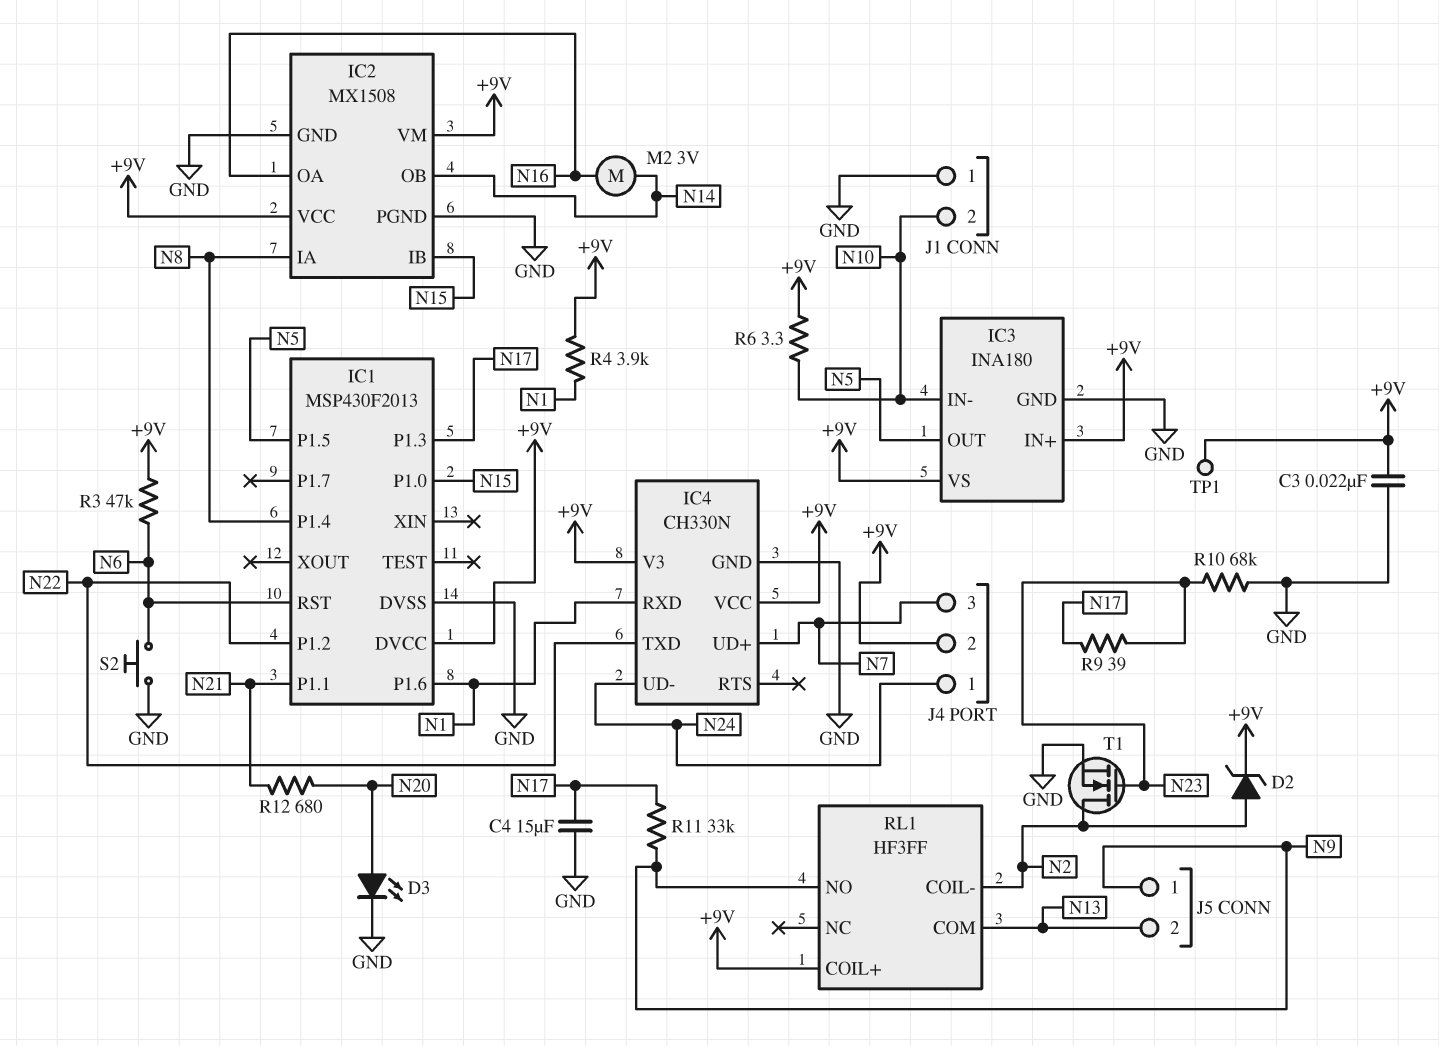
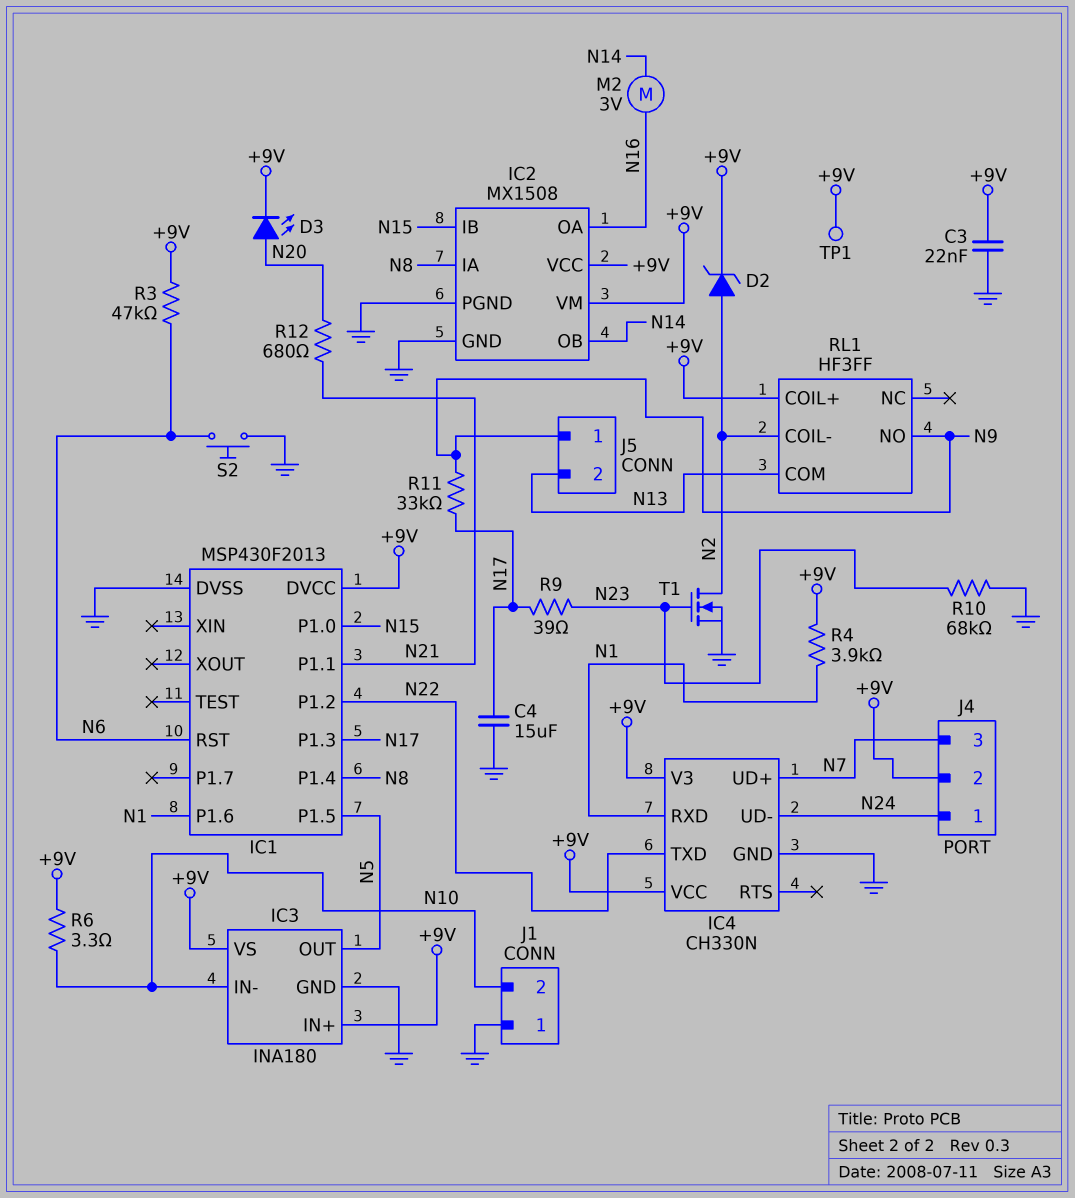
D3: LED (A N20, K GND) -> LED (A N20, K +9V)

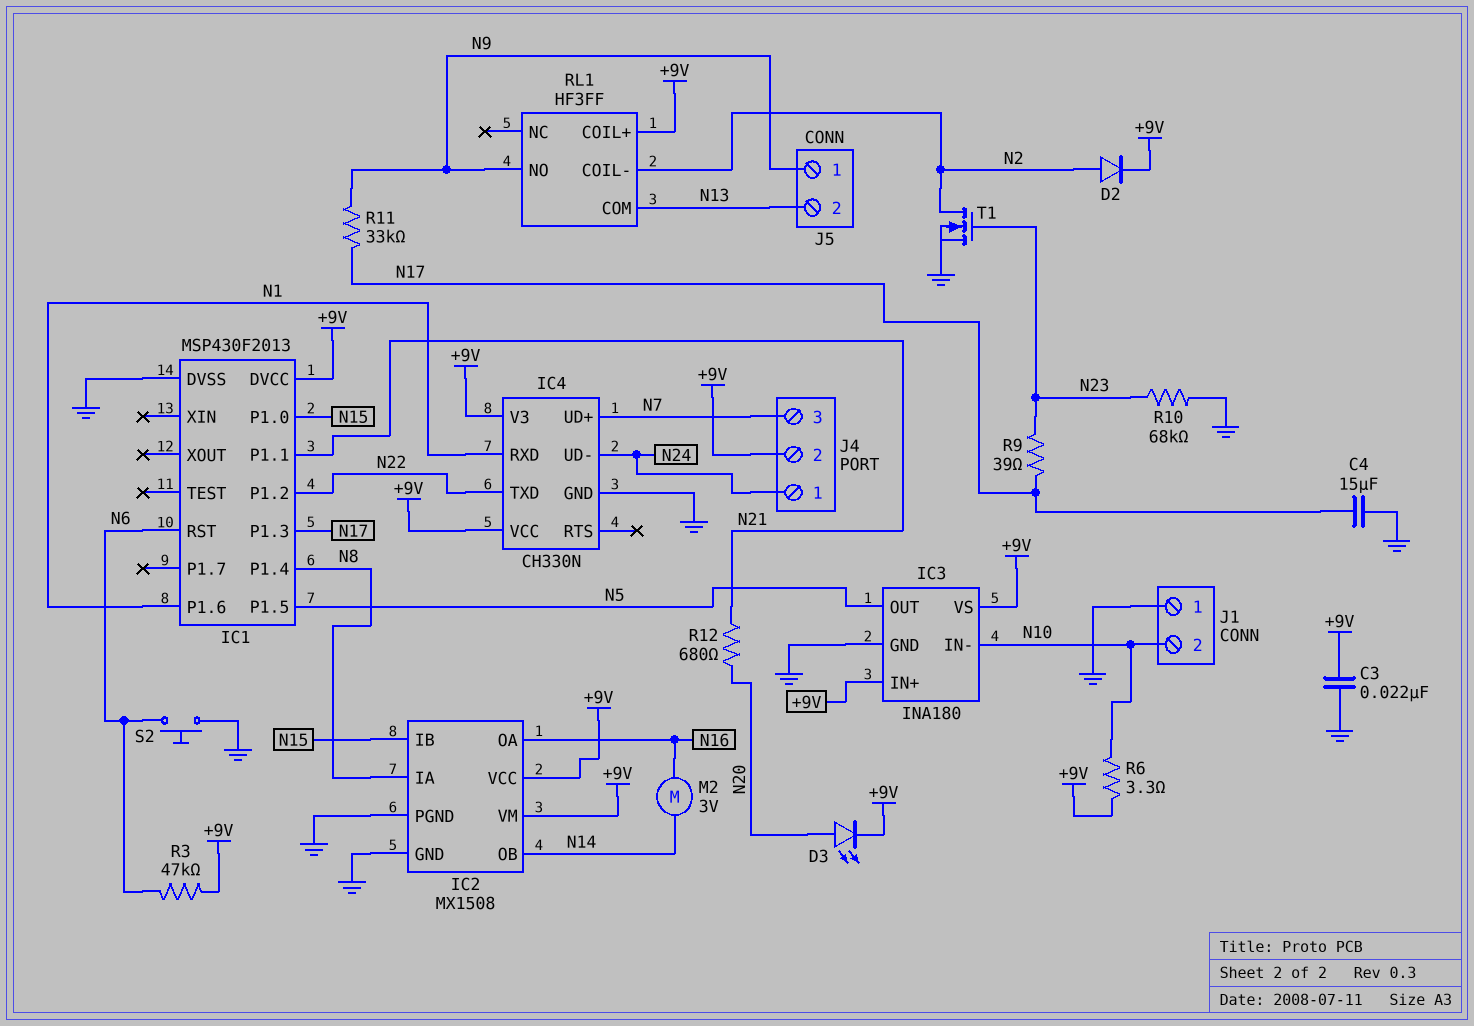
D2: zener (A N2, K +9V) -> diode (A N2, K +9V)
R4: 3.9k (+9V, N1) -> none
TP1: test point (+9V) -> none

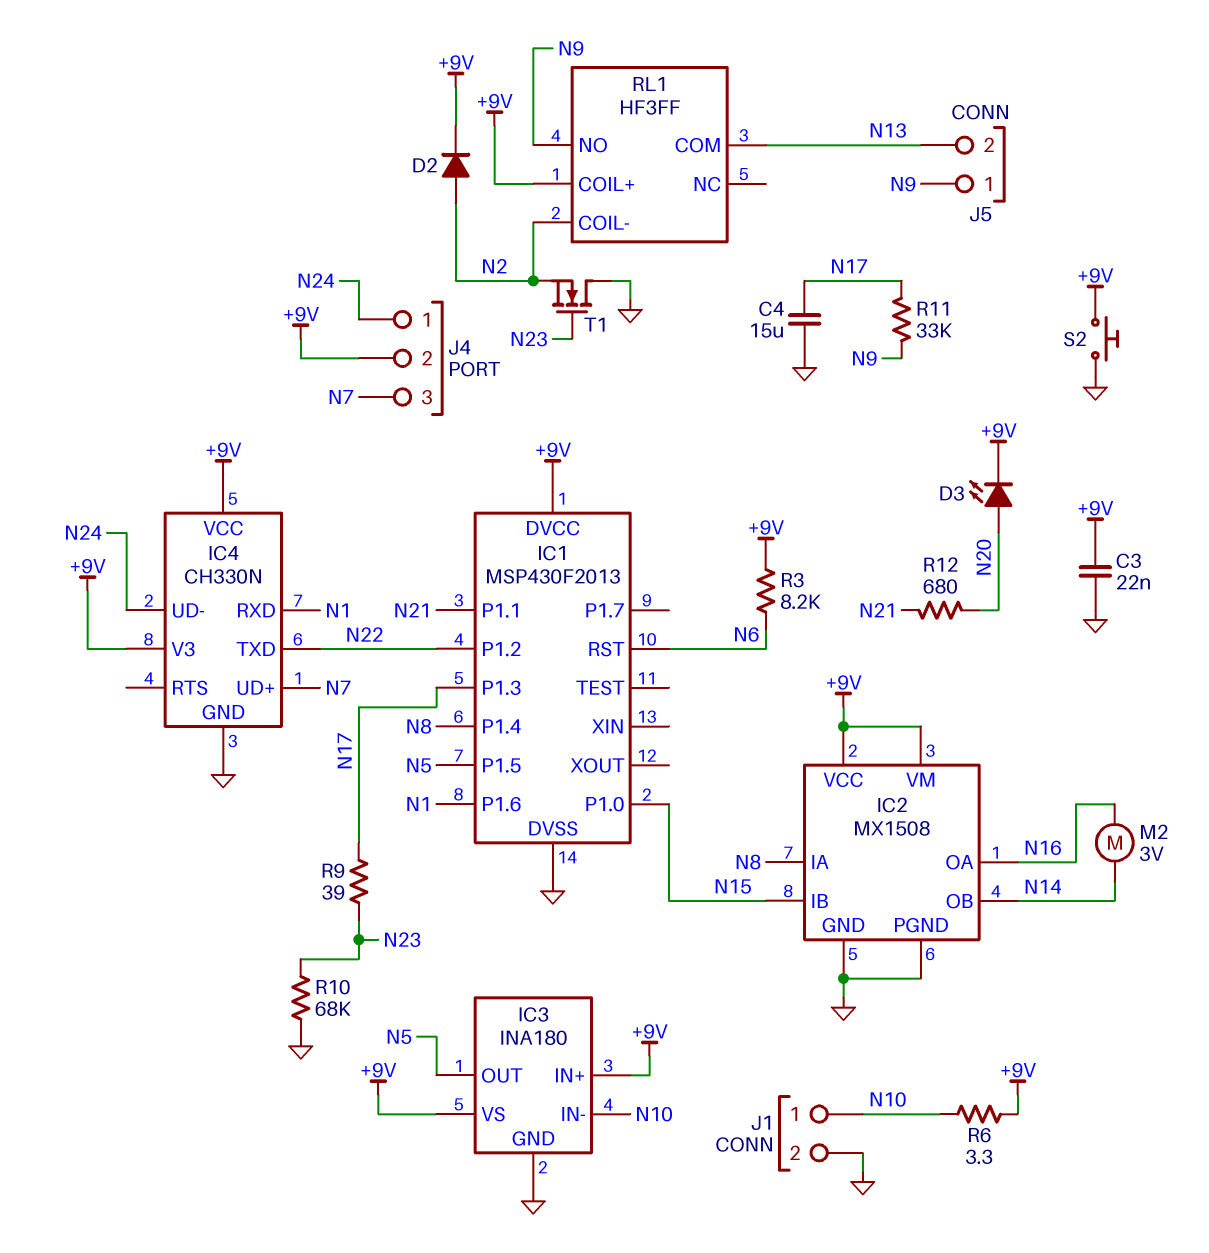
J1 pin 1: GND -> N10
J1 pin 2: N10 -> GND
R3: 47k (+9V, N6) -> 8.2k (+9V, N6)
S2: button (GND, N6) -> button (+9V, GND)
T1: NMOS (G N23, D N2, S GND) -> NMOS (G N23, D GND, S N2)

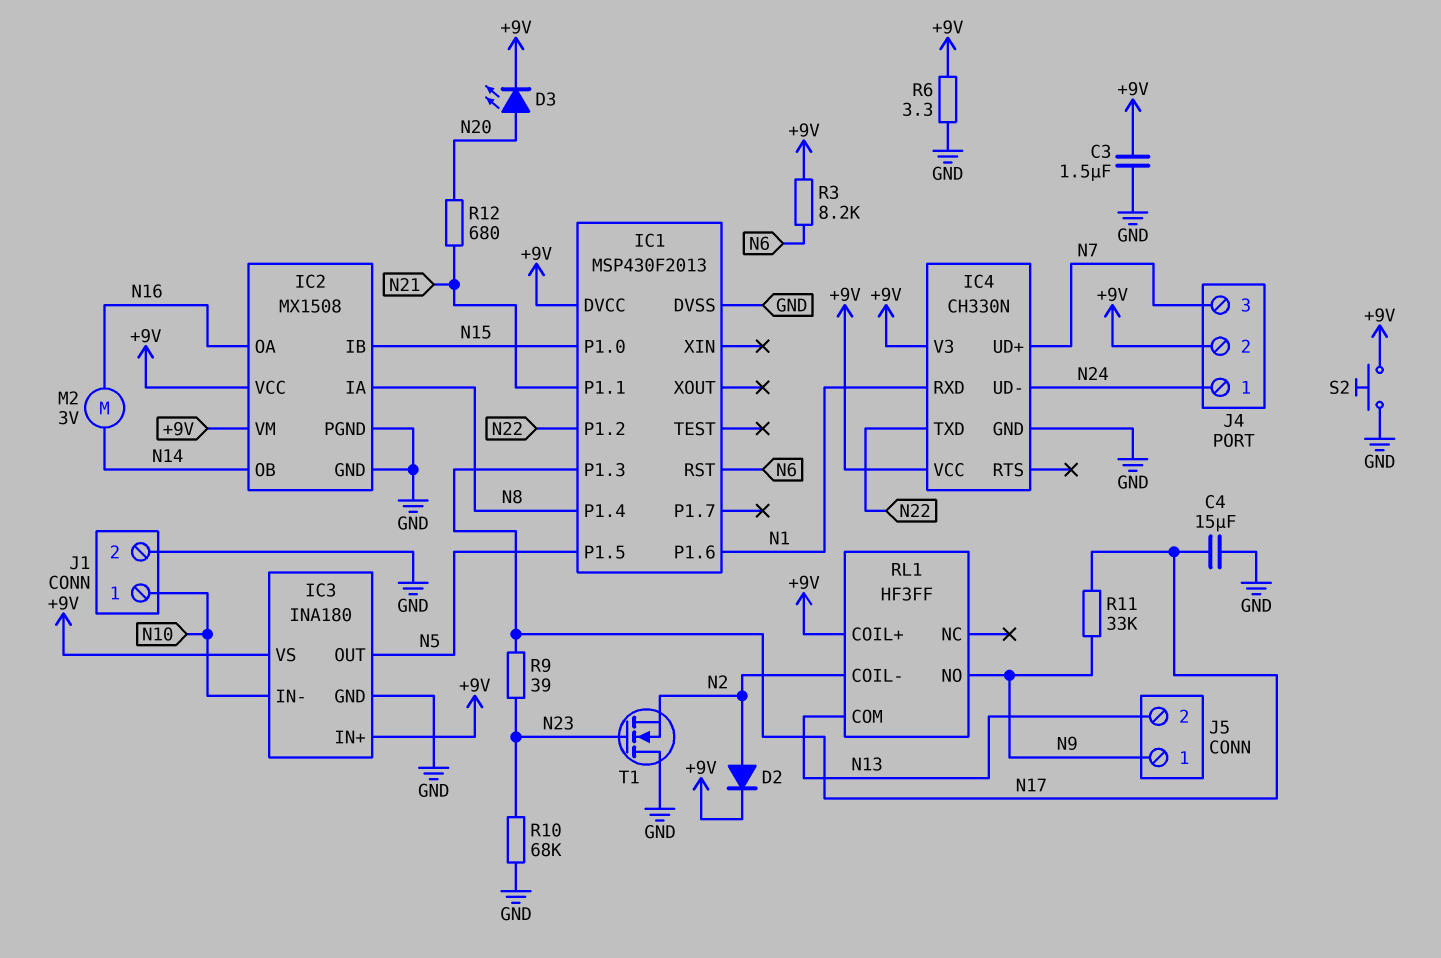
C3: 22nF (+9V, GND) -> 1.5uF (+9V, GND)
R6: 3.3 (+9V, N10) -> 3.3 (+9V, GND)

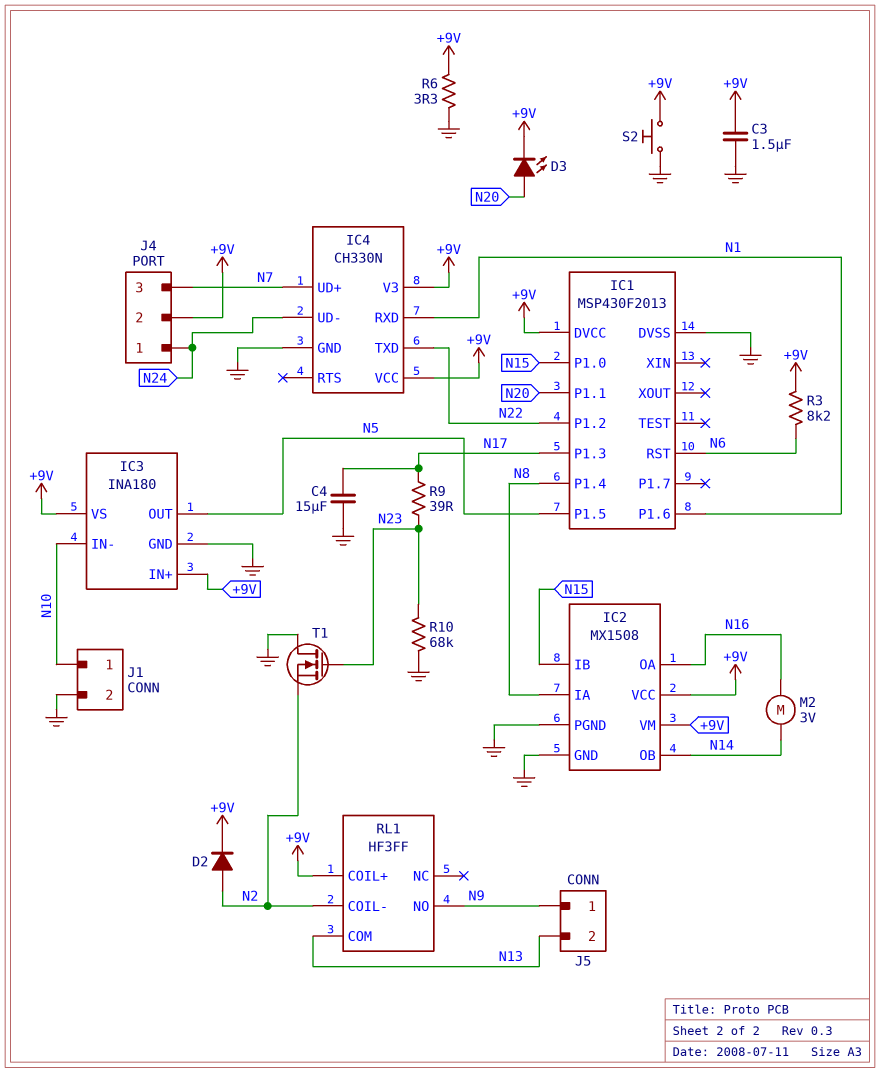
IC1 pin P1.1: N21 -> N20
R11: 33k (N9, N17) -> none
R12: 680 (N20, N21) -> none

